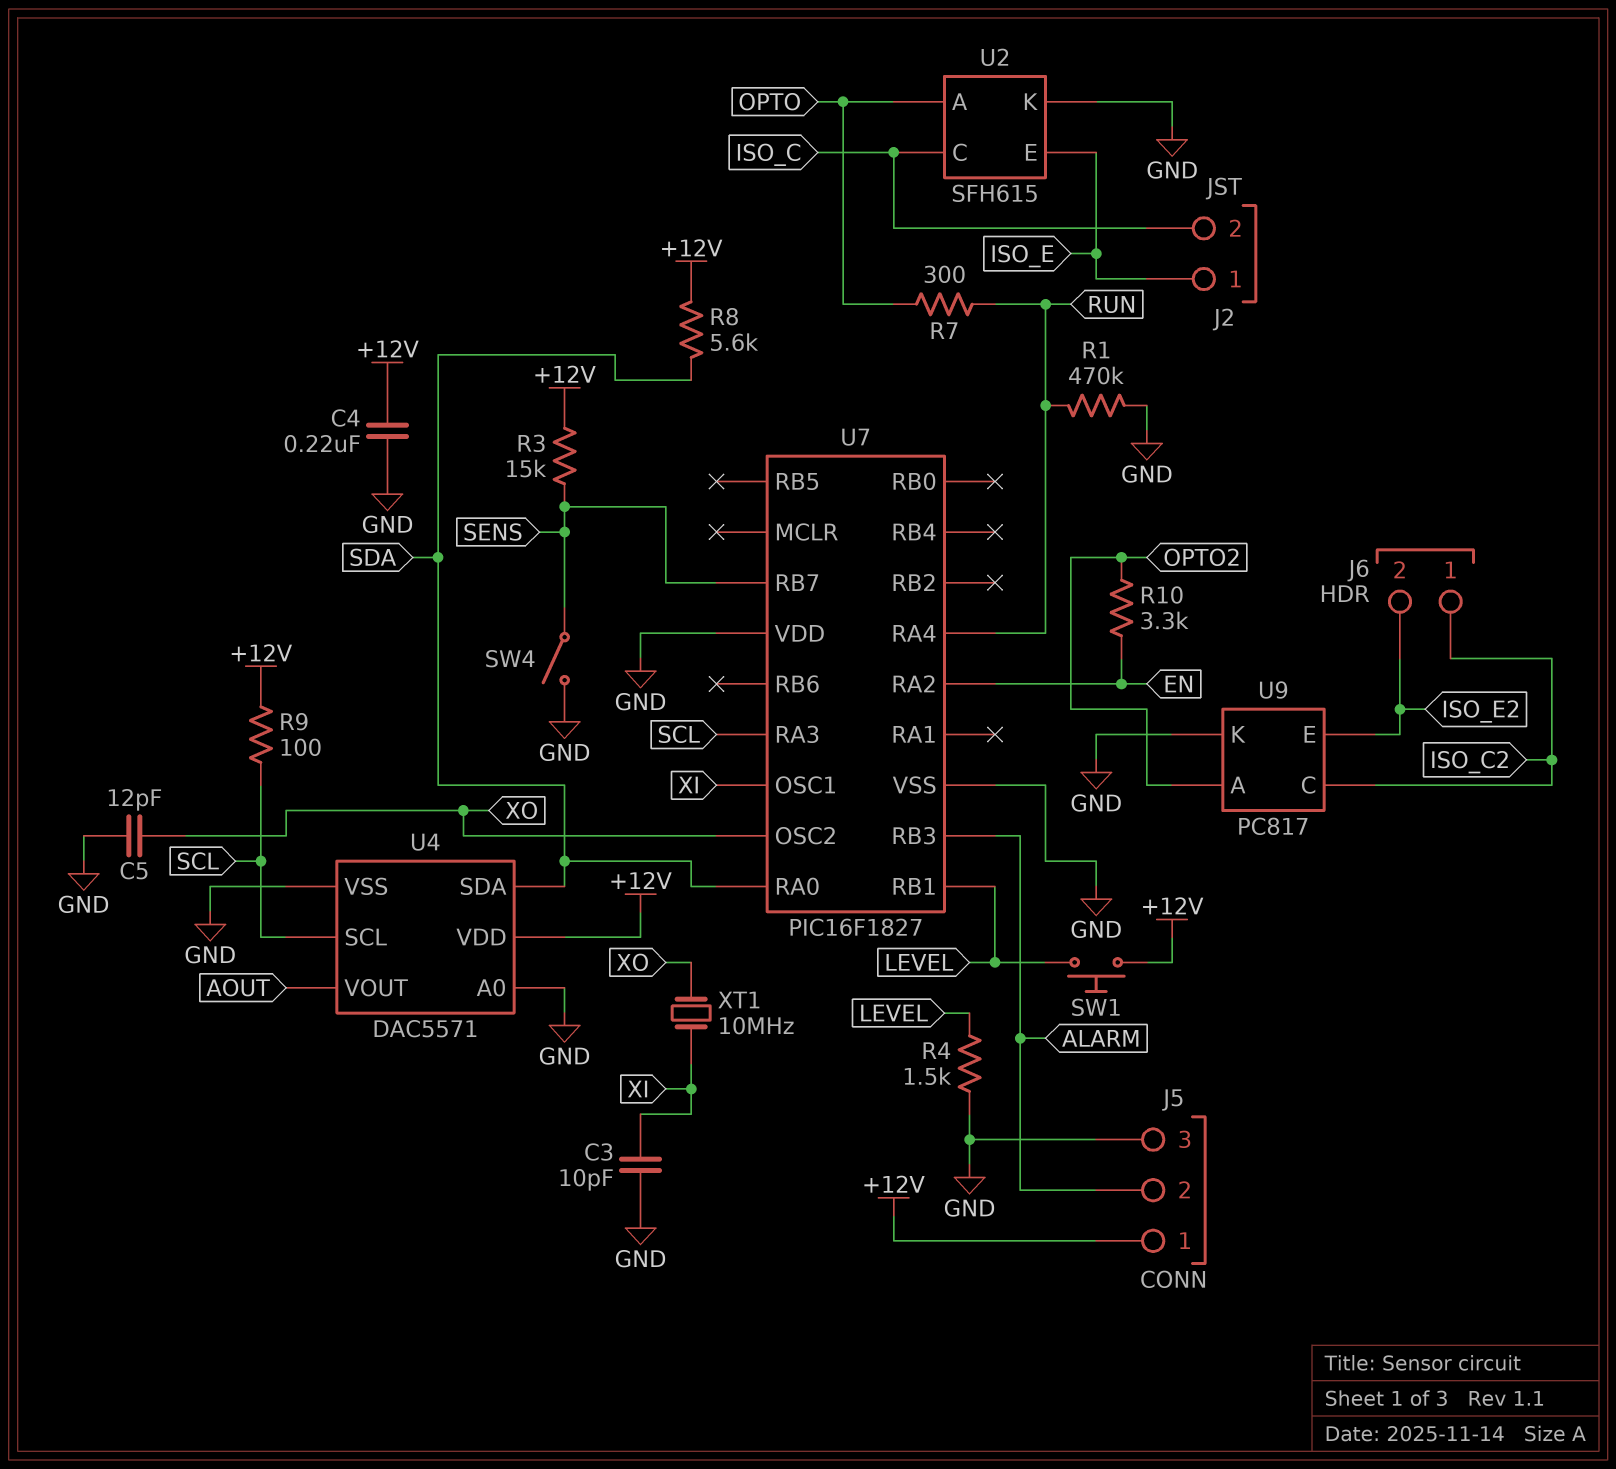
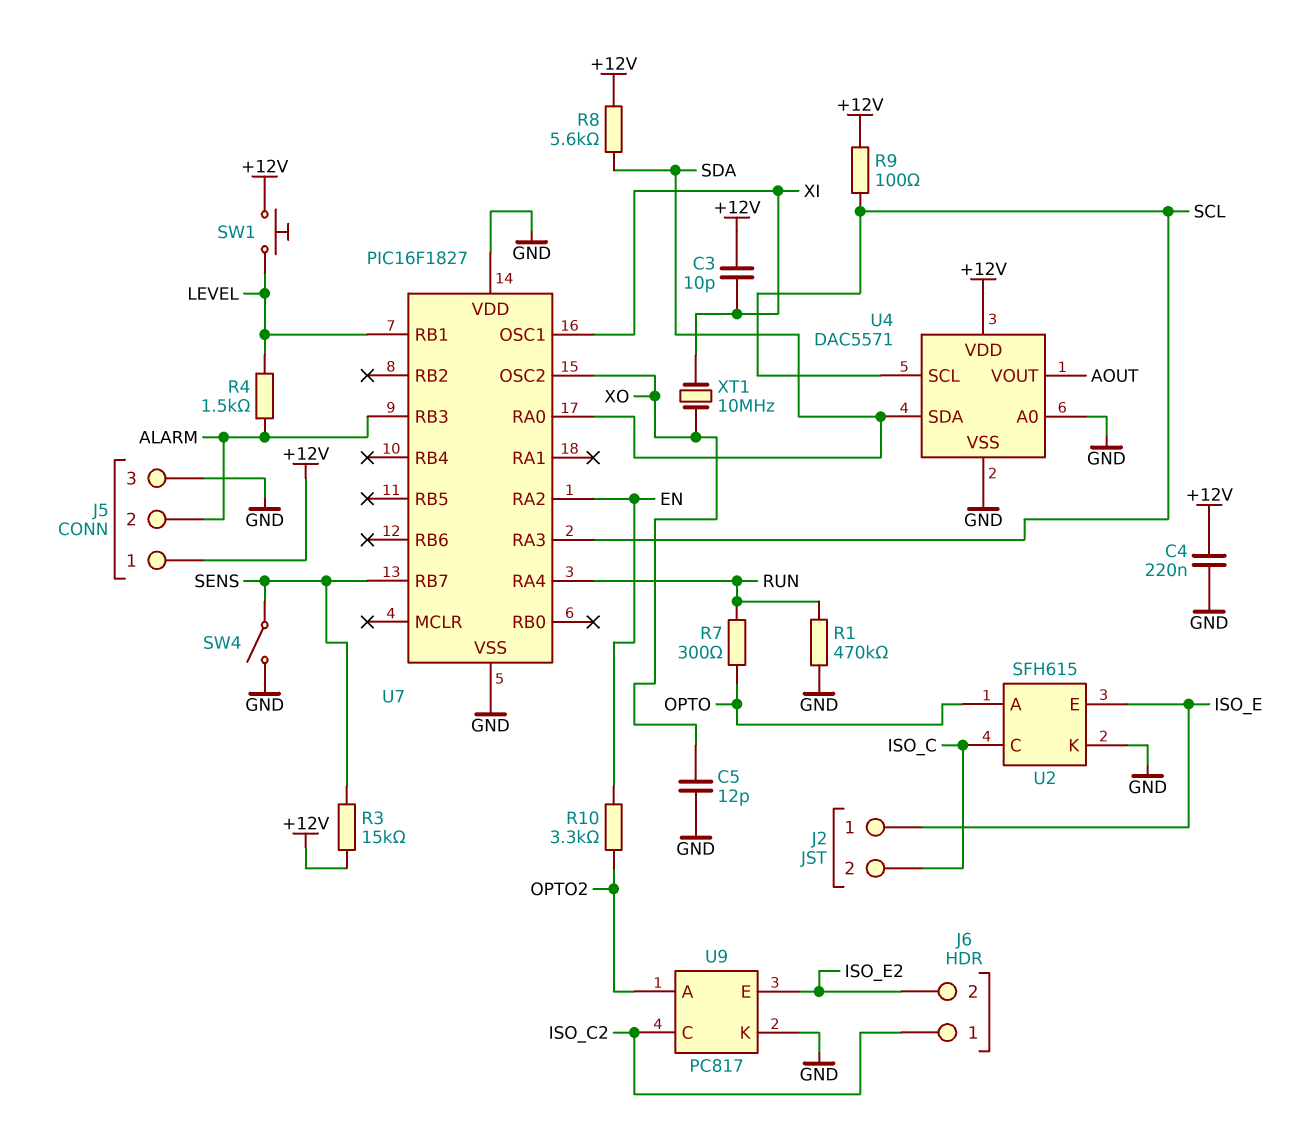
C3: 10pF (GND, XI) -> 10pF (+12V, XI)
R4: 1.5k (GND, LEVEL) -> 1.5k (ALARM, LEVEL)

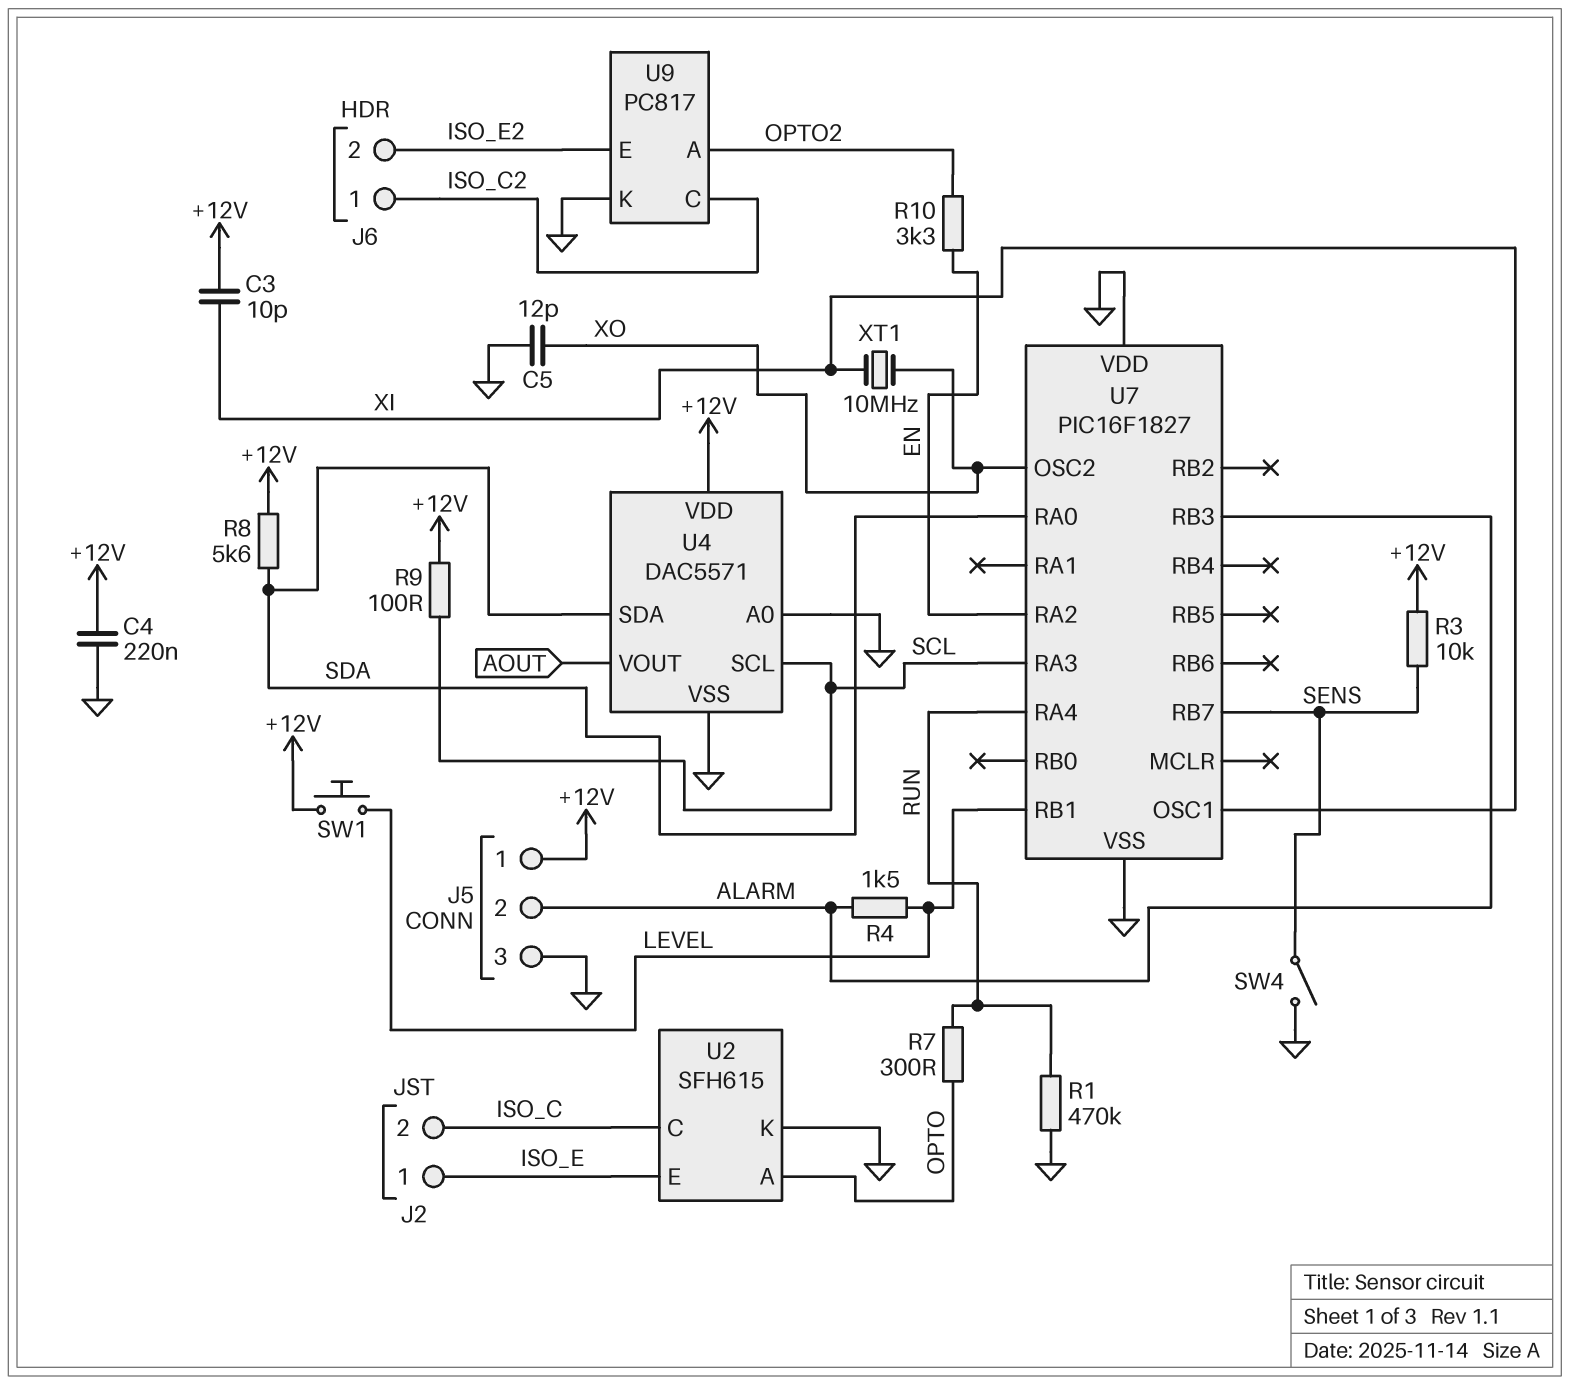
R3: 15k (+12V, SENS) -> 10k (+12V, SENS)

